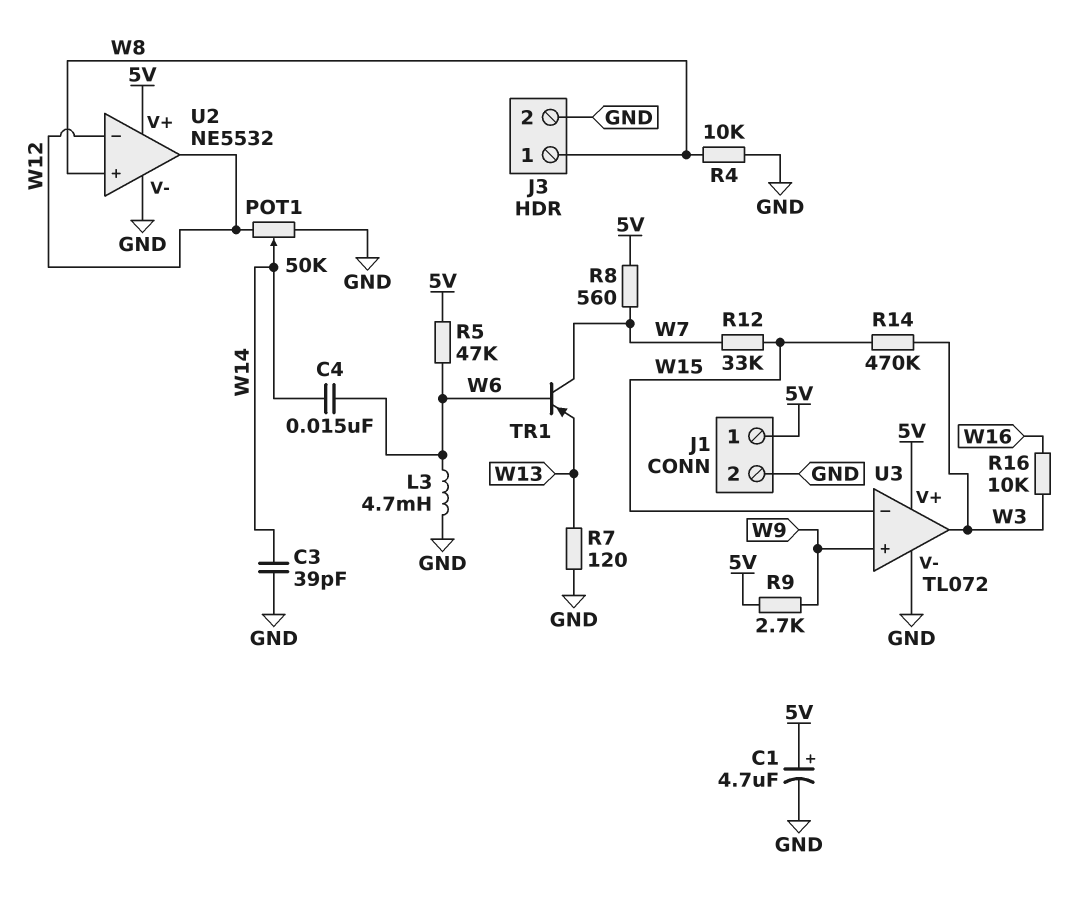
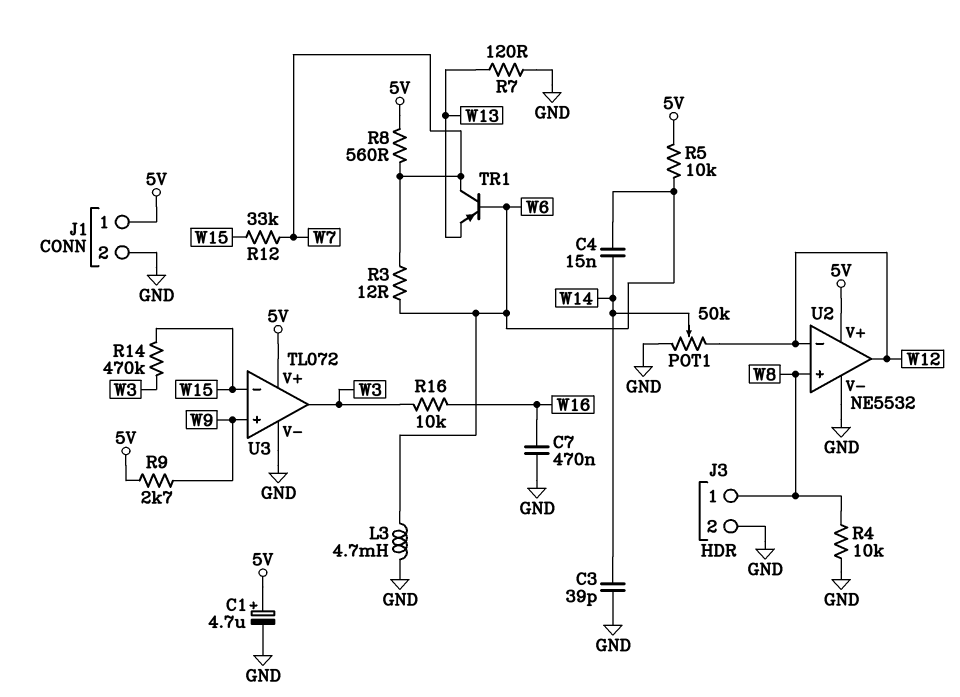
C7: none -> 470nF (GND, W16)
R3: none -> 12 (W6, W7)
R5: 47k (5V, W6) -> 10k (5V, W6)

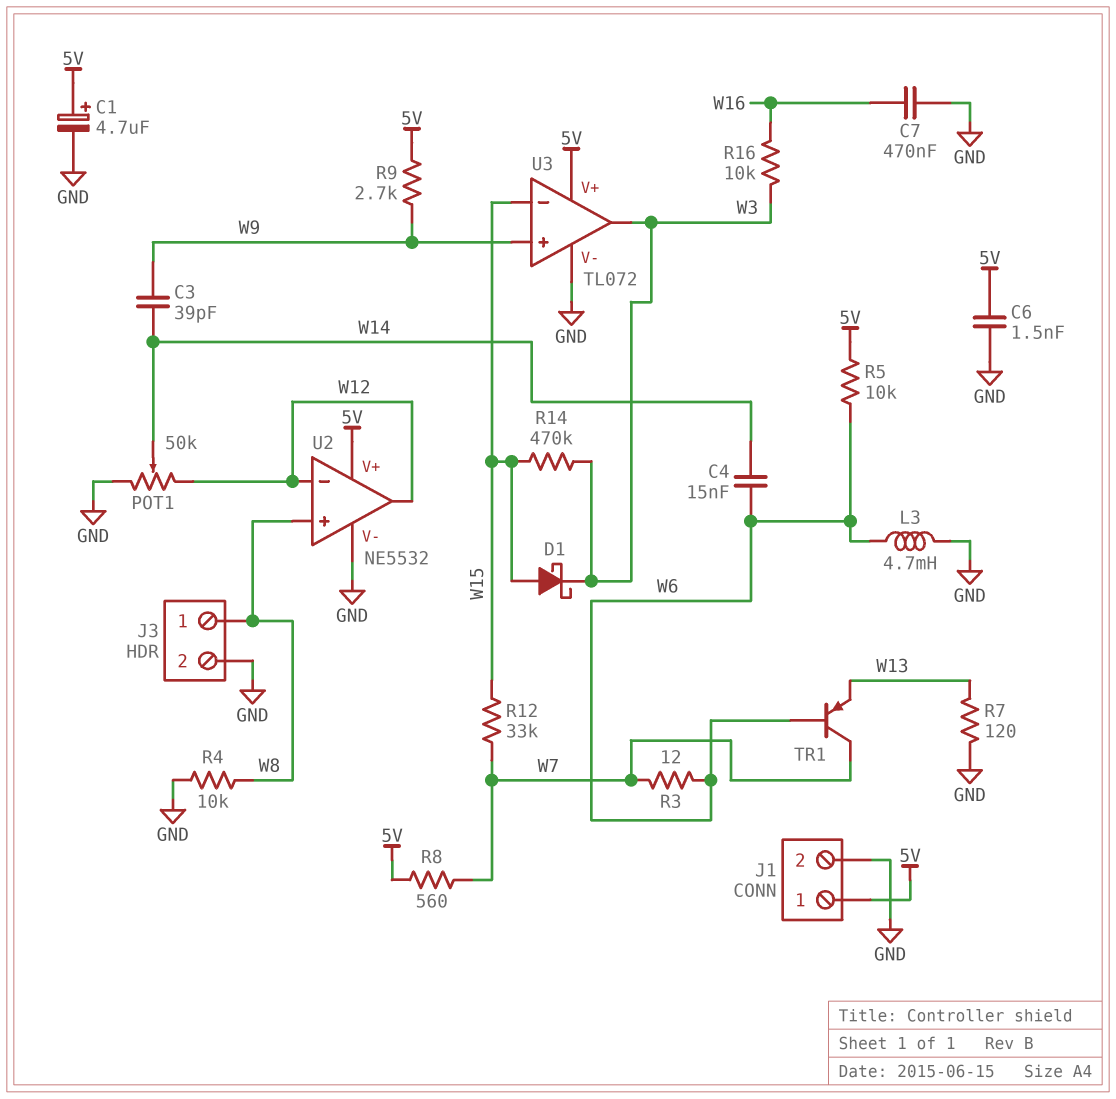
C3: 39pF (GND, W14) -> 39pF (W9, W14)
C6: none -> 1.5nF (5V, GND)
D1: none -> schottky (A W15, K W3)

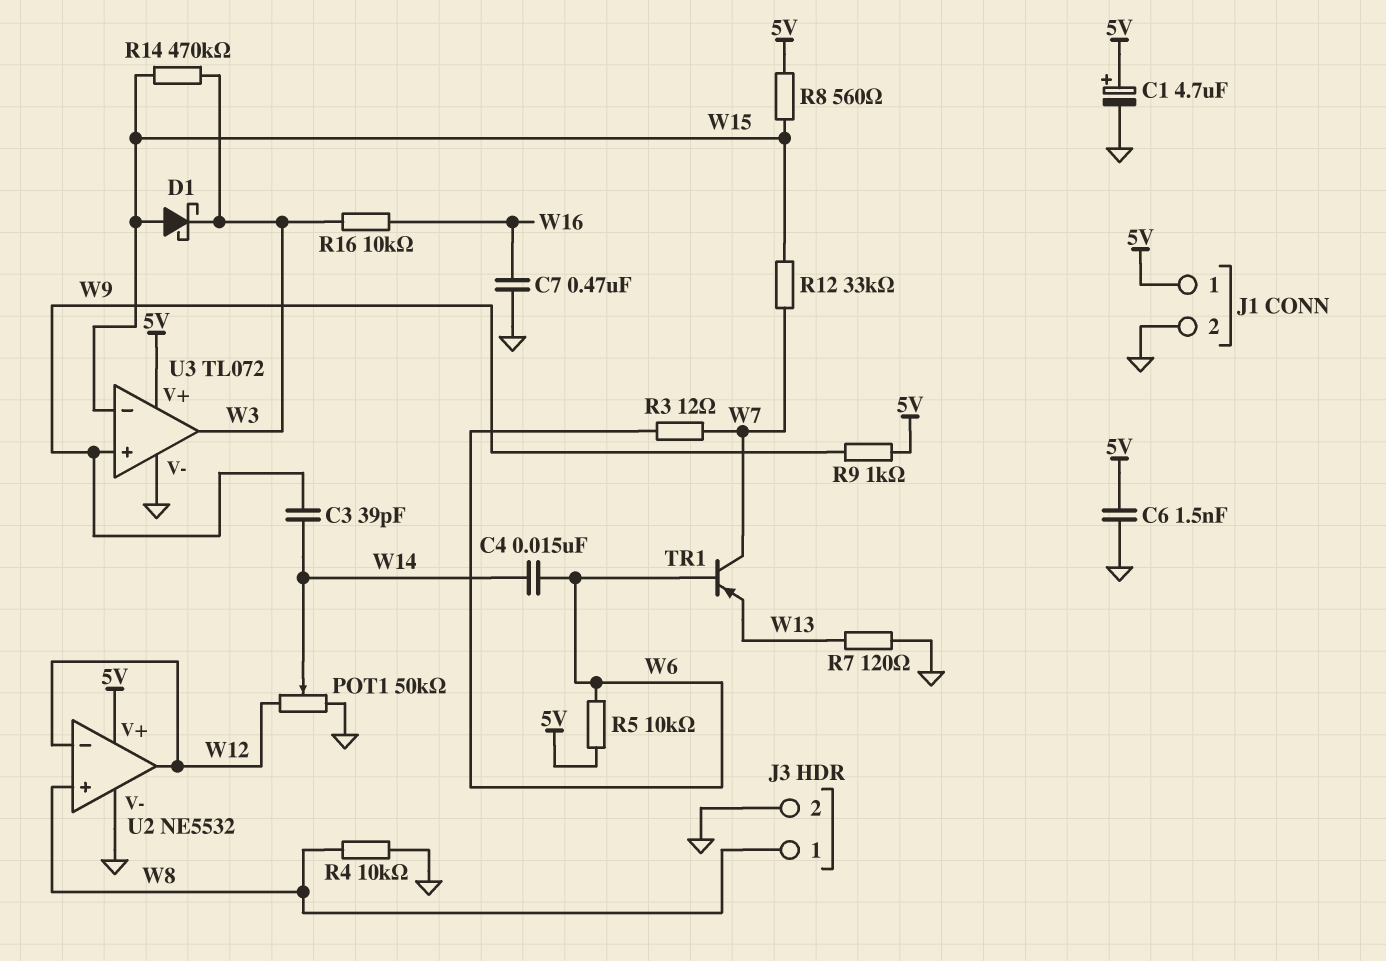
L3: 4.7mH (GND, W6) -> none
R8: 560 (5V, W7) -> 560 (5V, W15)
R9: 2.7k (5V, W9) -> 1k (5V, W9)

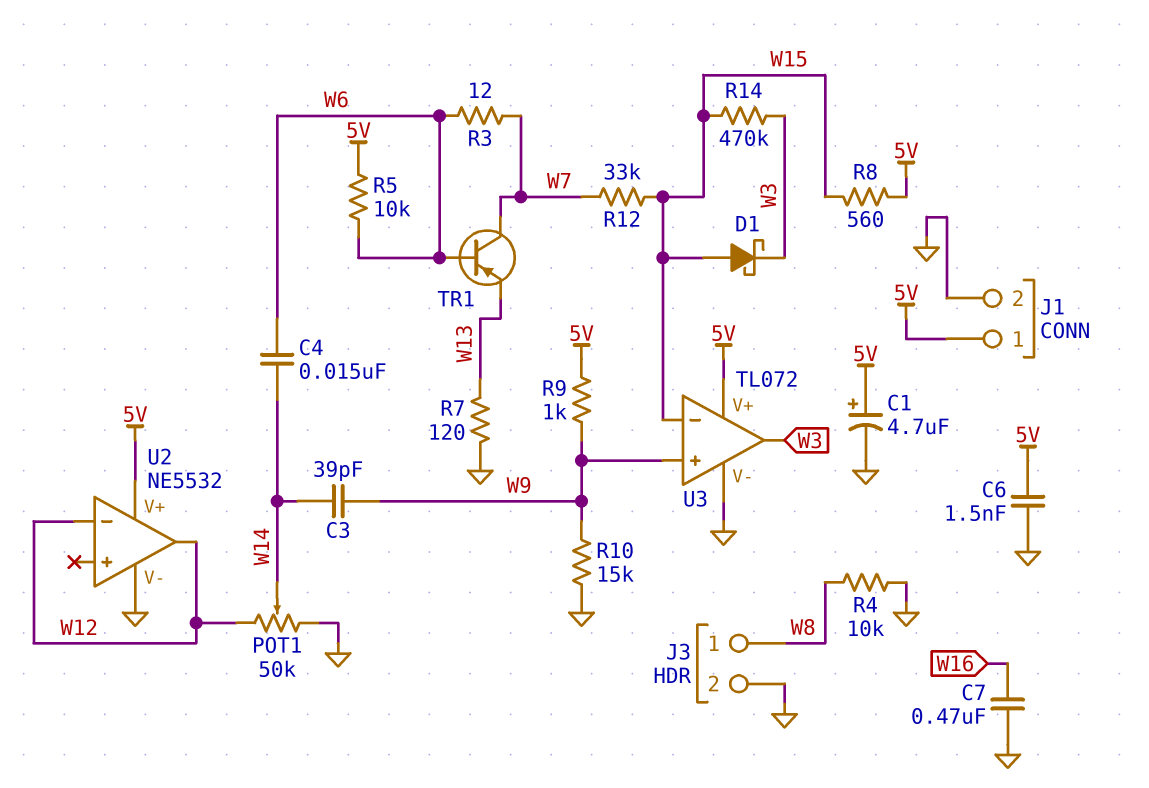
R10: none -> 15k (GND, W9)
R16: 10k (W3, W16) -> none
U2 pin in+: W8 -> none

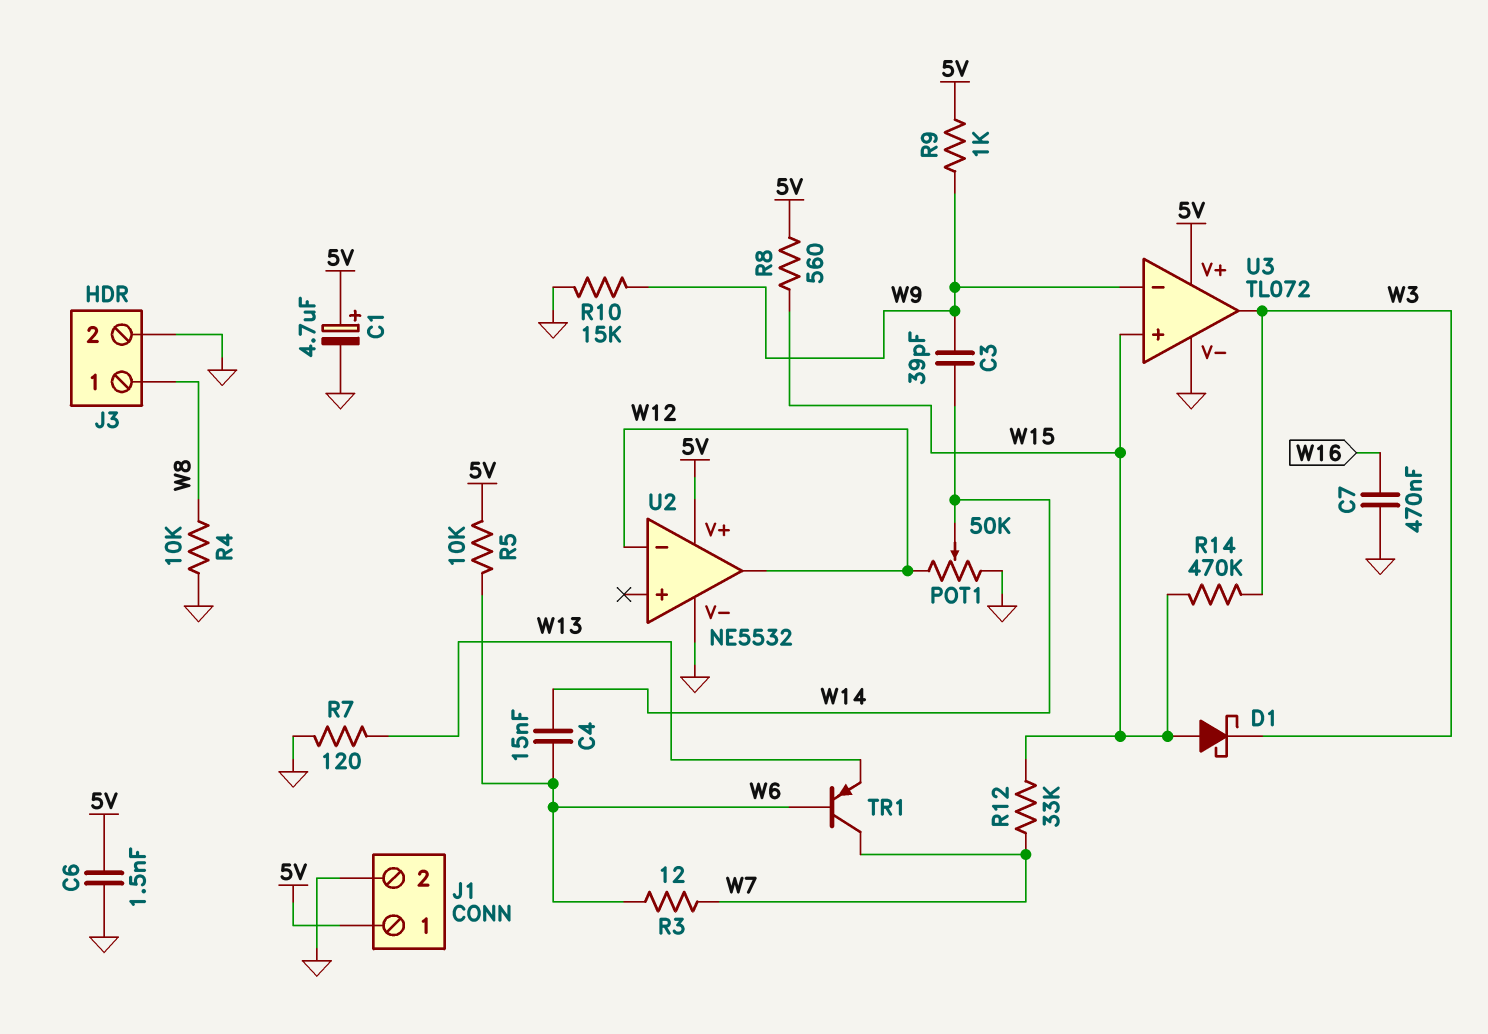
U3 pin in+: W9 -> W15
U3 pin in-: W15 -> W9

